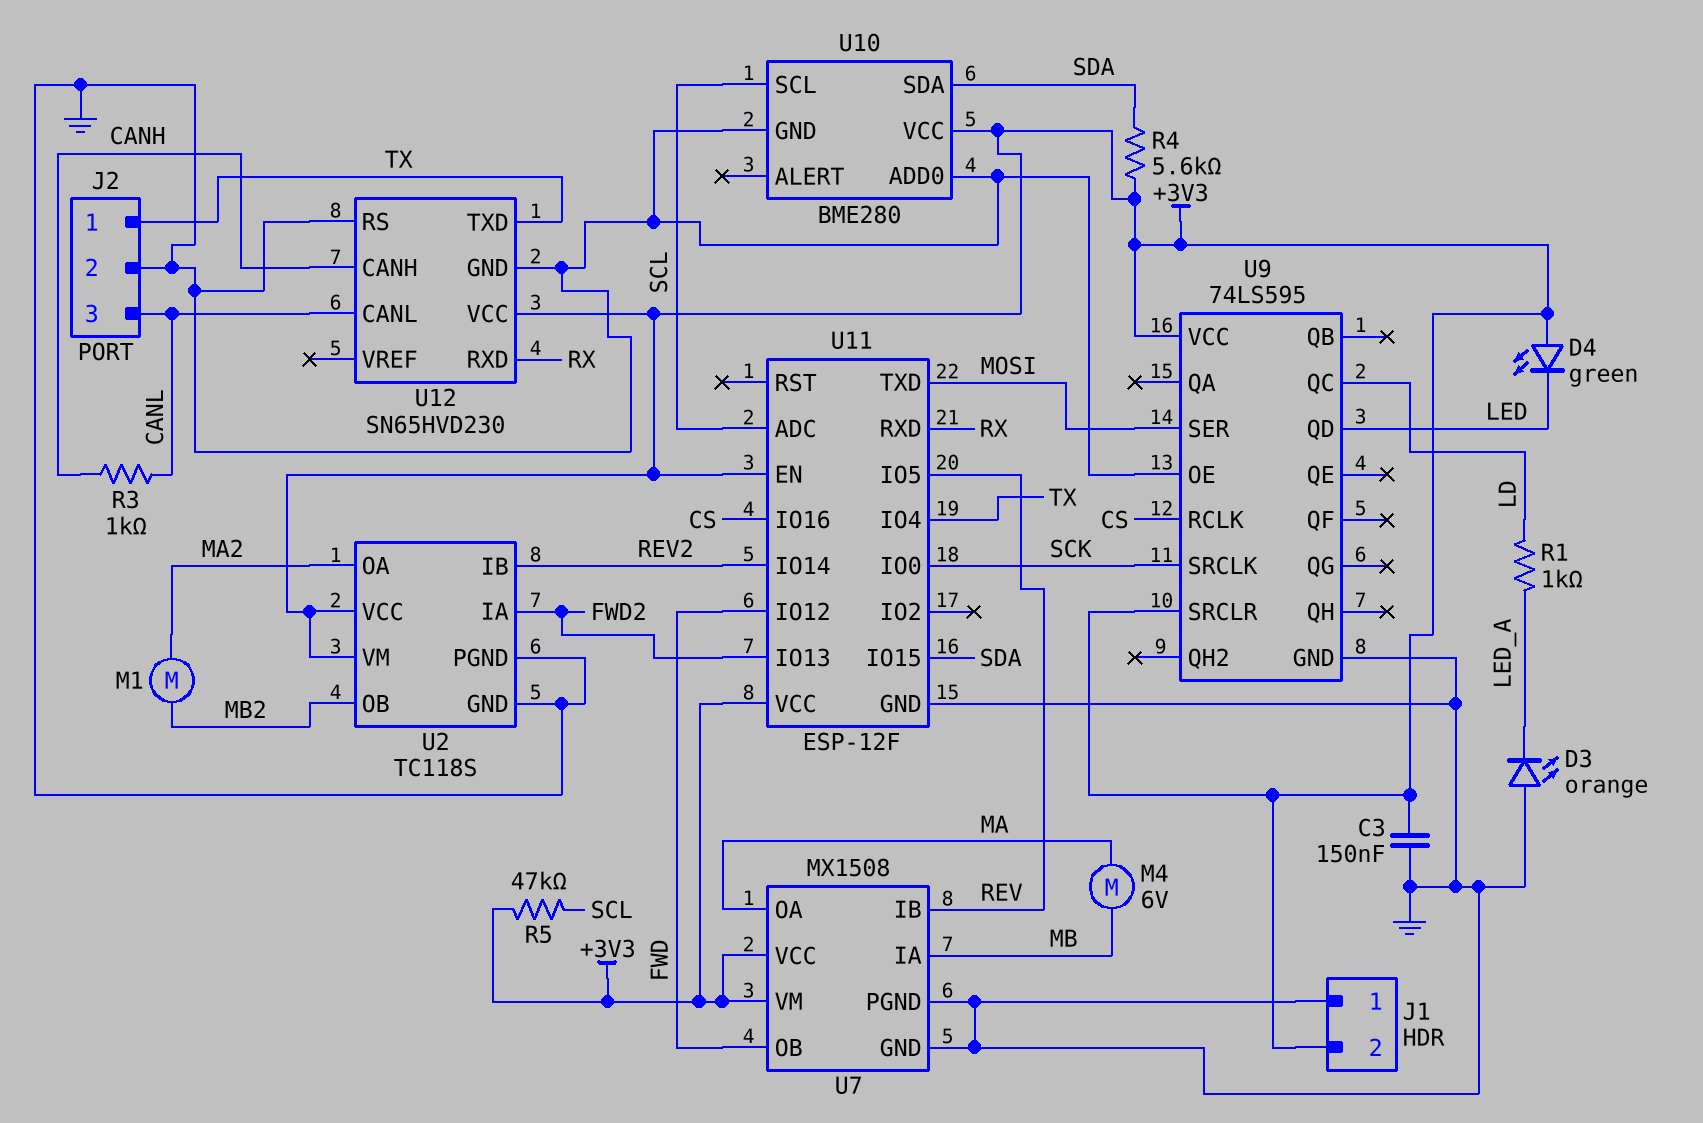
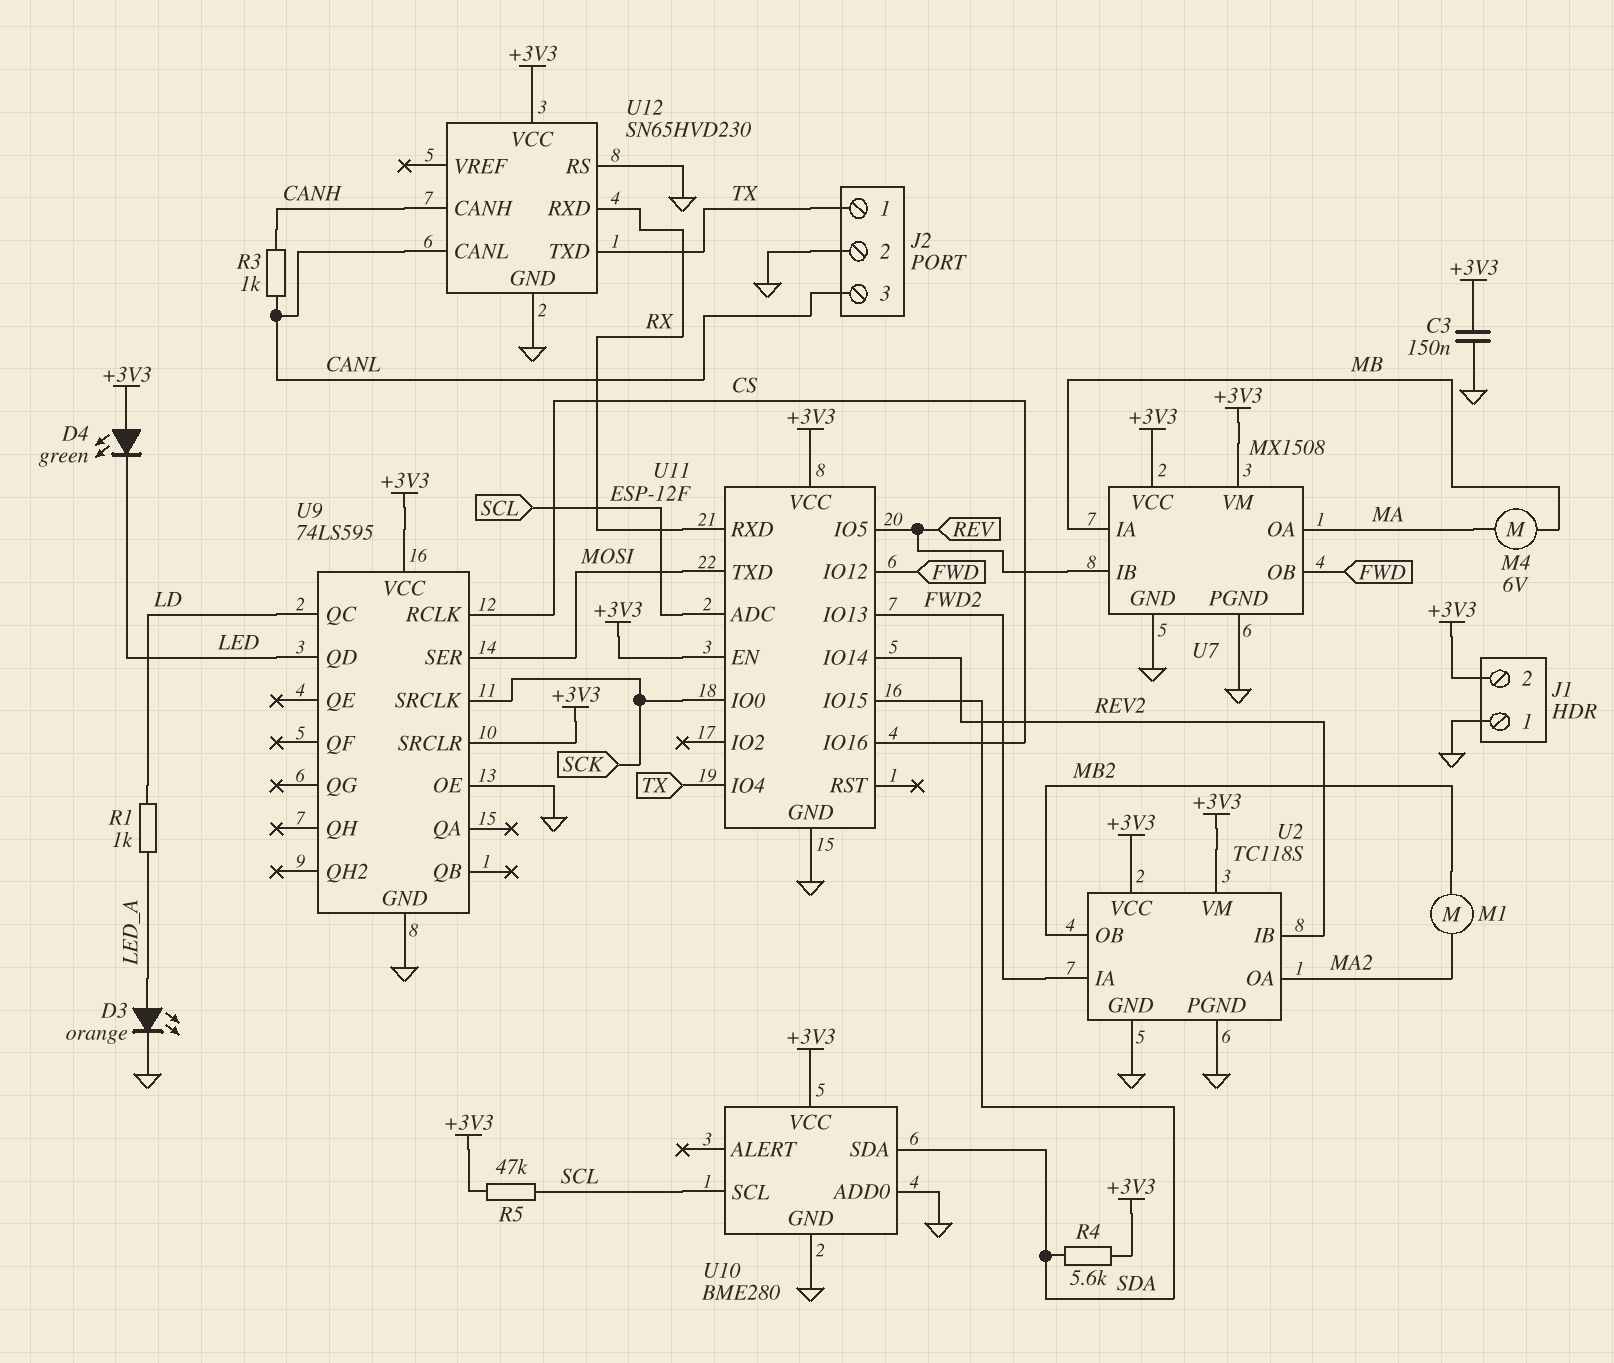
D3: LED orange (A GND, K LED_A) -> LED orange (A LED_A, K GND)

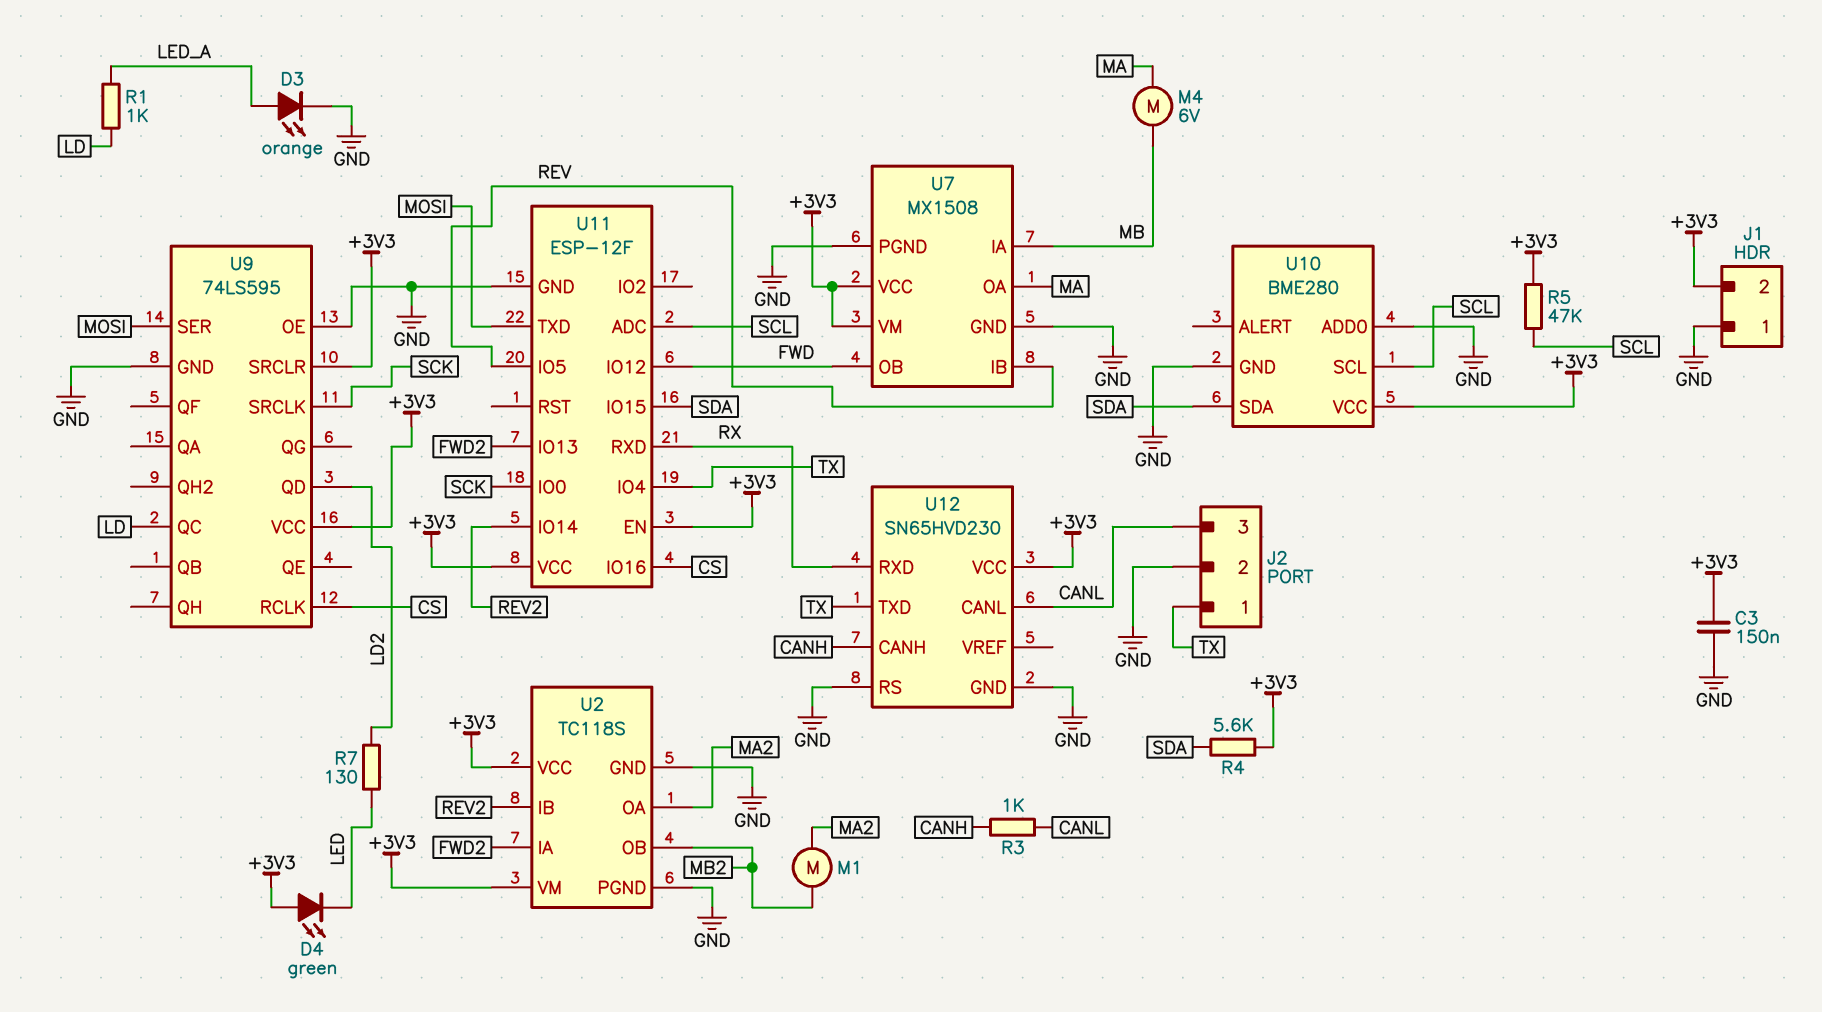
R7: none -> 130 (LD2, LED)
U9 pin QD: LED -> LD2

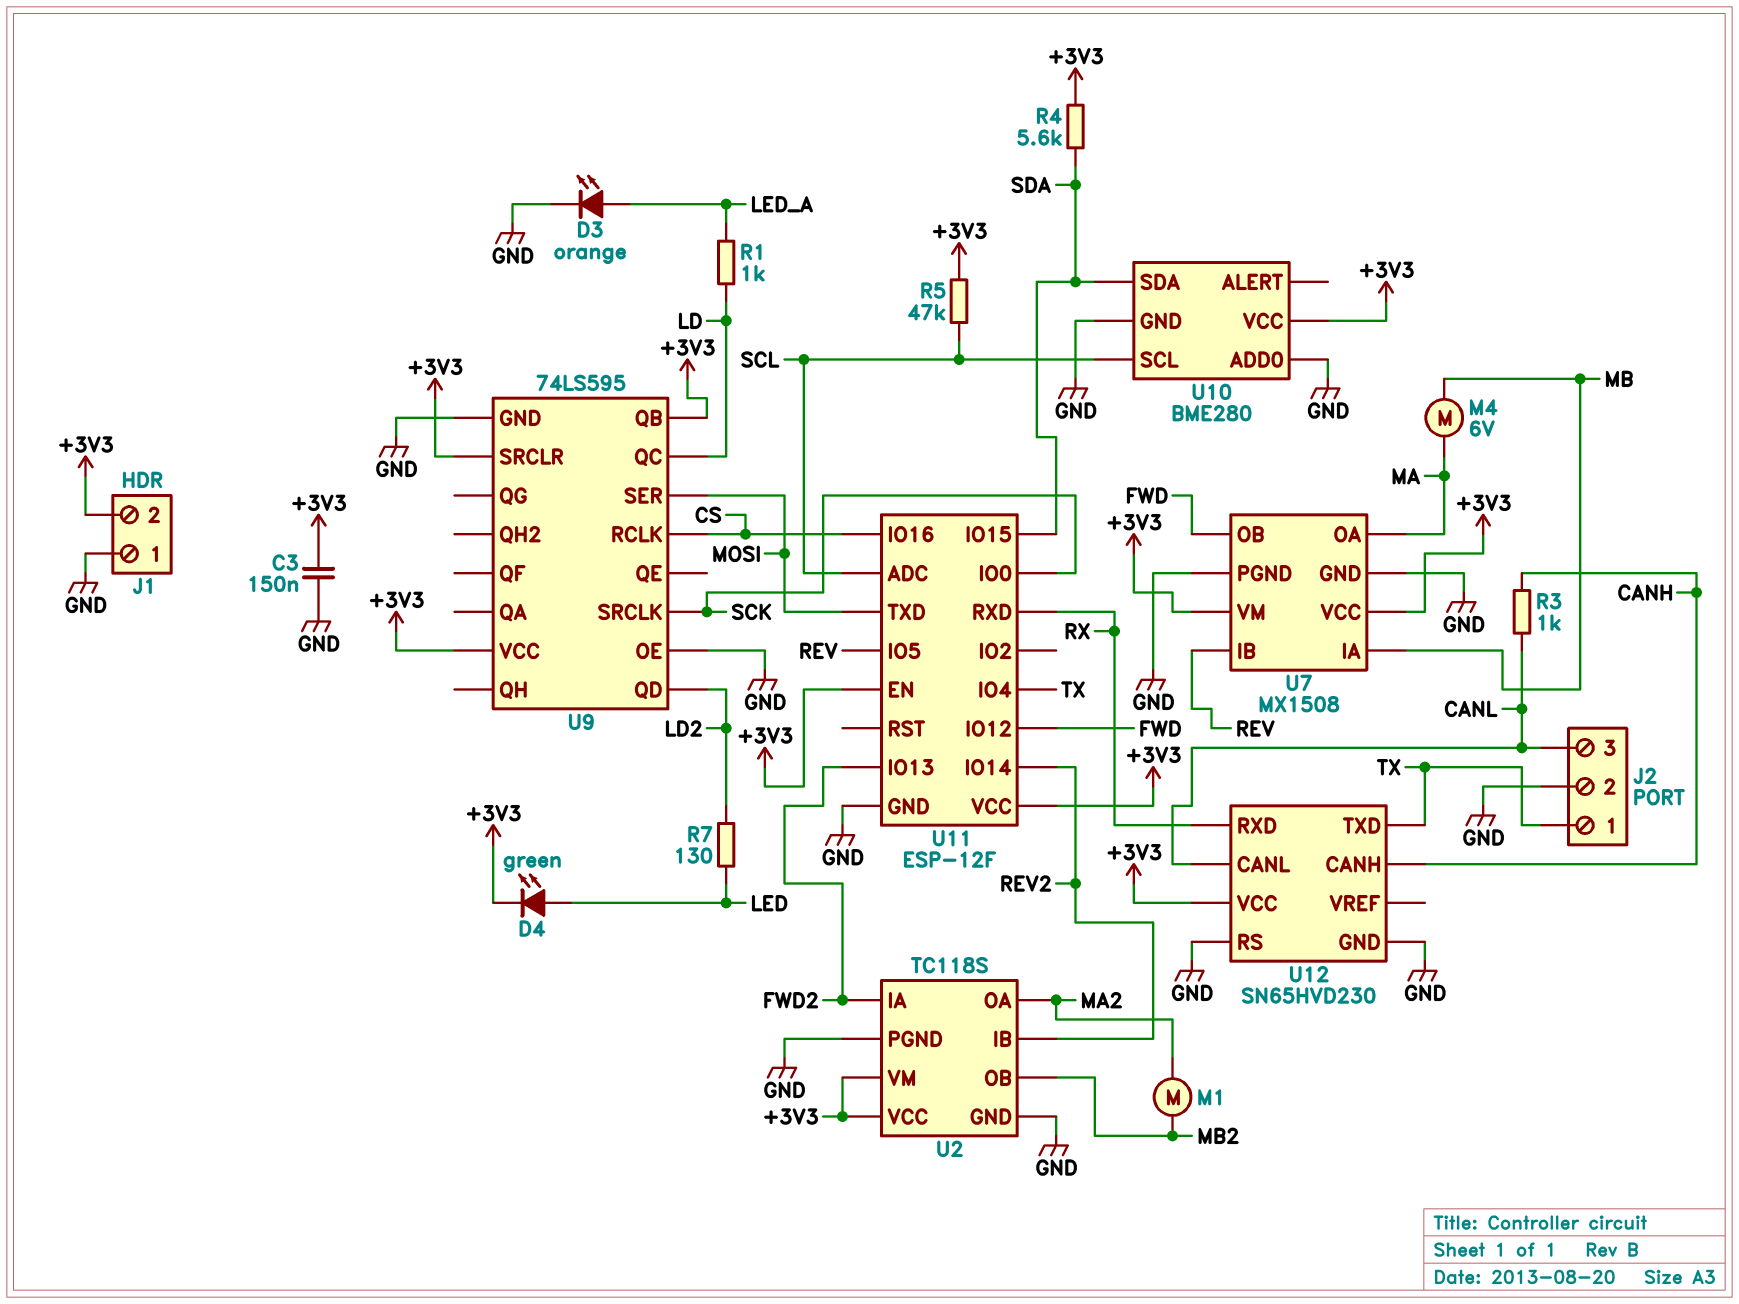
D4: LED green (A +3V3, K LED) -> LED green (A LED, K +3V3)
U9 pin QB: none -> +3V3

